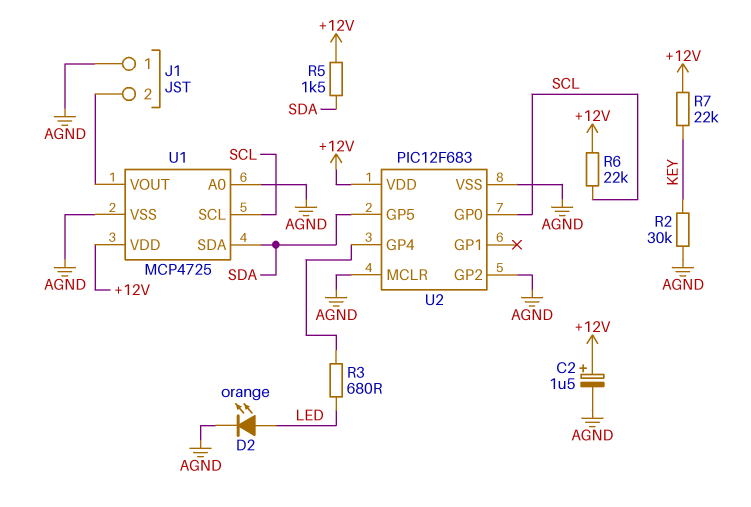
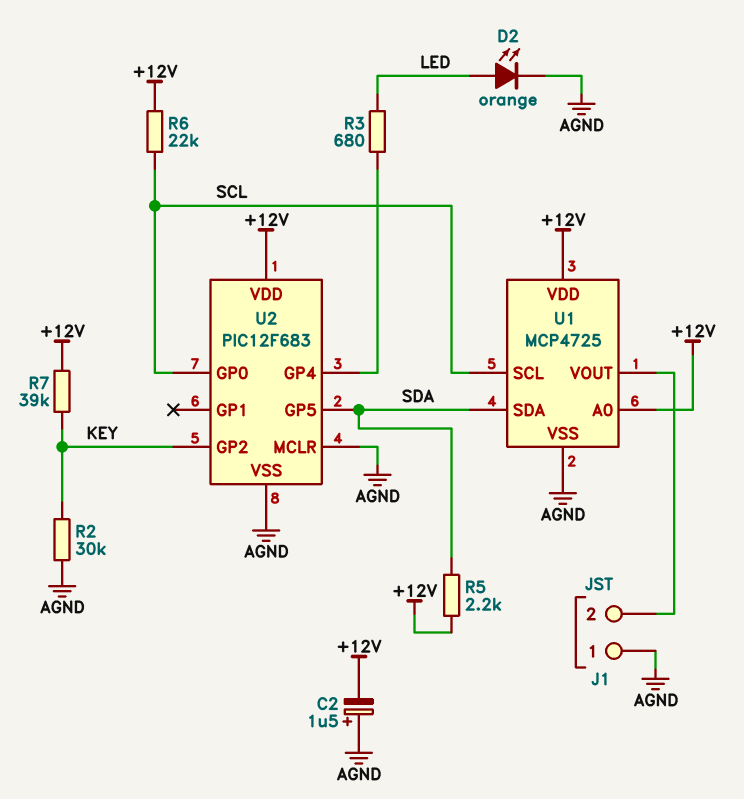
C2: 1.5uF (plus +12V, minus AGND) -> 1.5uF (plus AGND, minus +12V)
R5: 1.5k (+12V, SDA) -> 2.2k (+12V, SDA)
R7: 22k (+12V, KEY) -> 39k (+12V, KEY)
U1 pin A0: AGND -> +12V
U2 pin GP2: AGND -> KEY

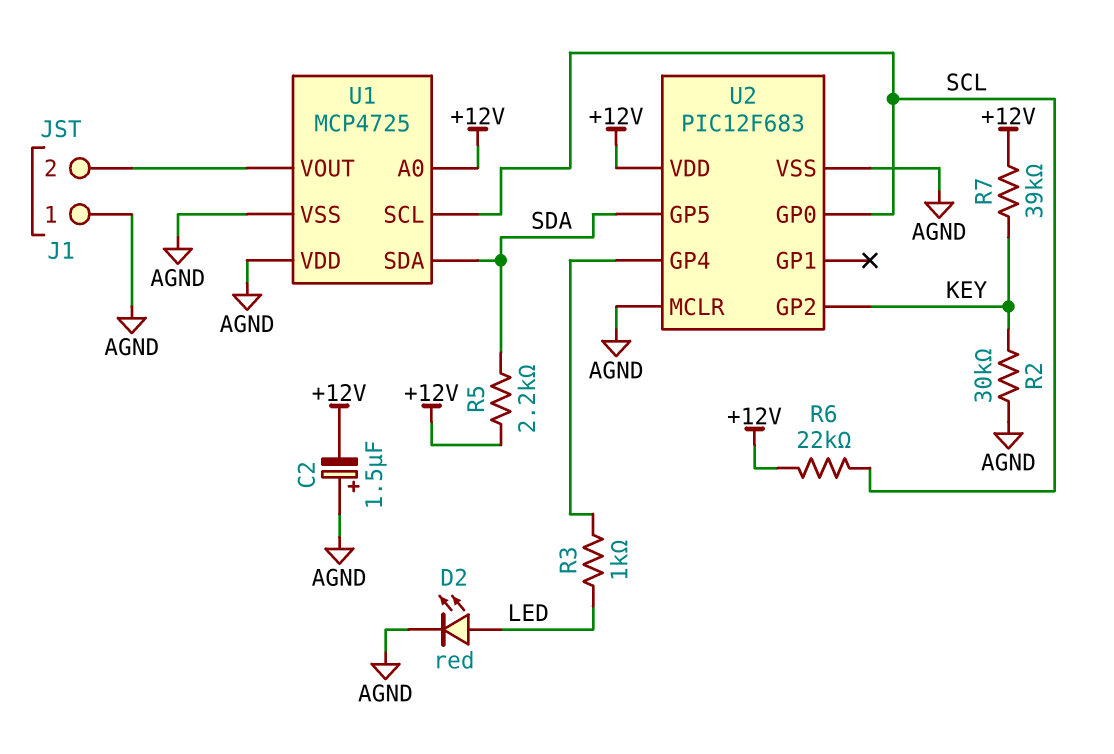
D2: LED orange (A LED, K AGND) -> LED red (A LED, K AGND)
R3: 680 (LED, U2/GP4) -> 1k (LED, U2/GP4)
U1 pin VDD: +12V -> AGND

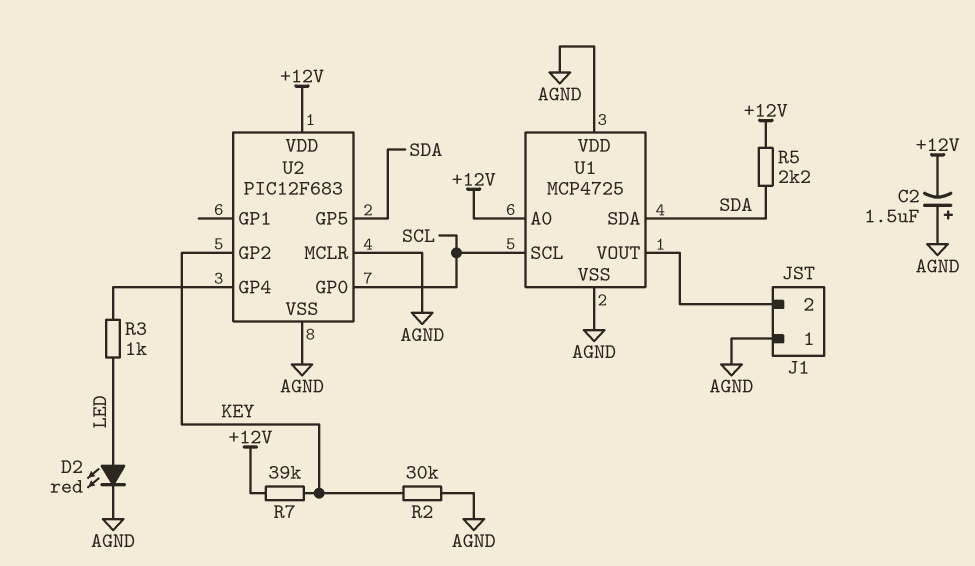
R6: 22k (+12V, SCL) -> none

